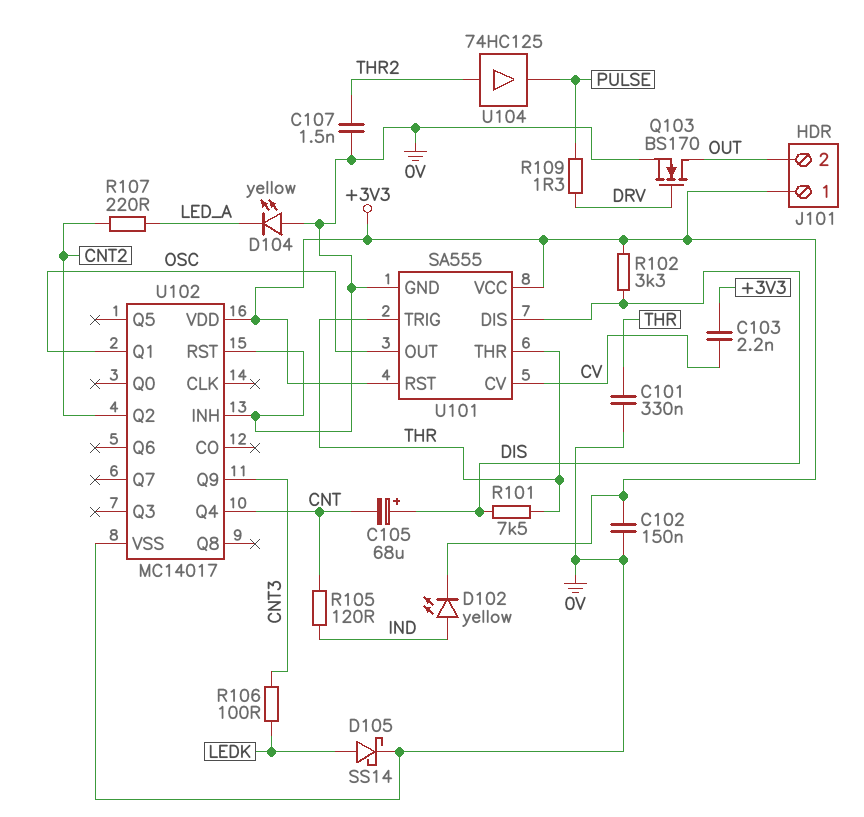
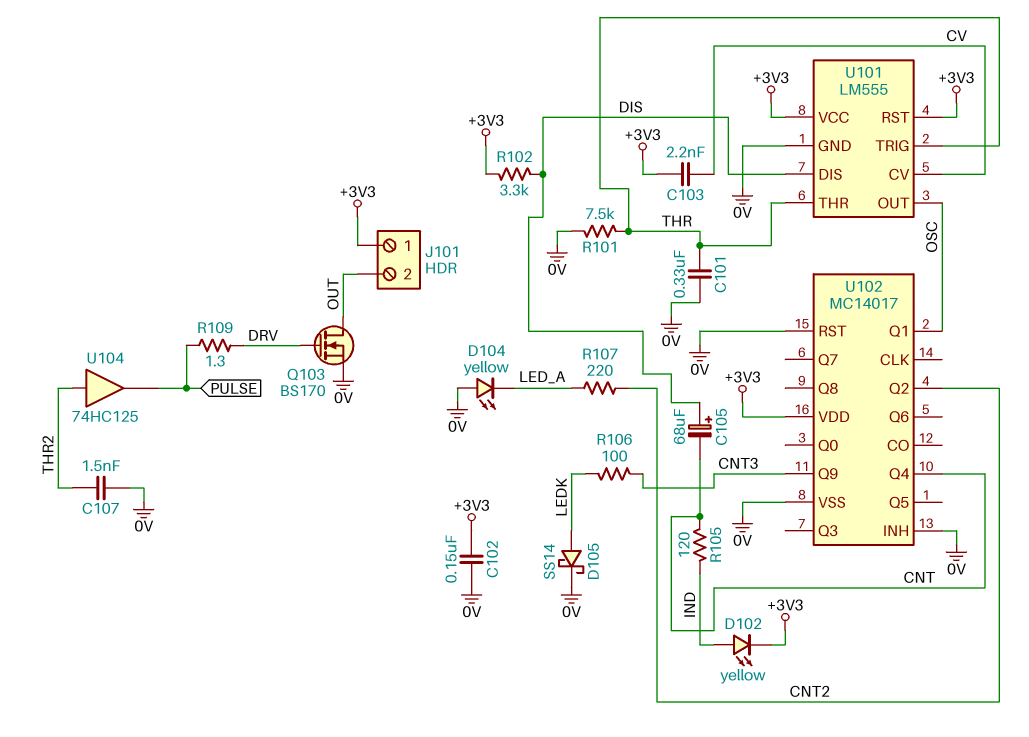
R101: 7.5k (DIS, THR) -> 7.5k (0V, THR)
U101: SA555 -> LM555

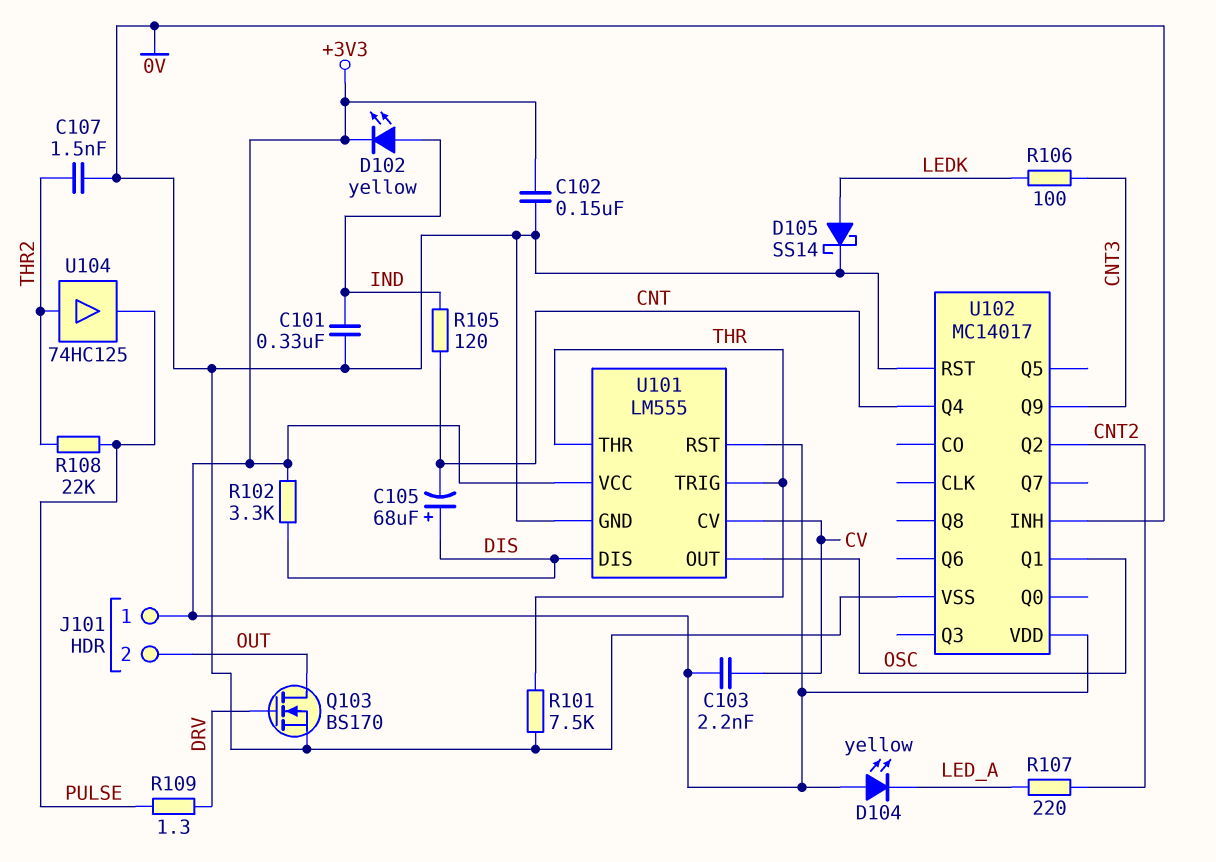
C101: 330nF (0V, THR) -> 330nF (0V, IND)
D104: LED yellow (A 0V, K LED_A) -> LED yellow (A +3V3, K LED_A)
R108: none -> 22k (PULSE, THR2)

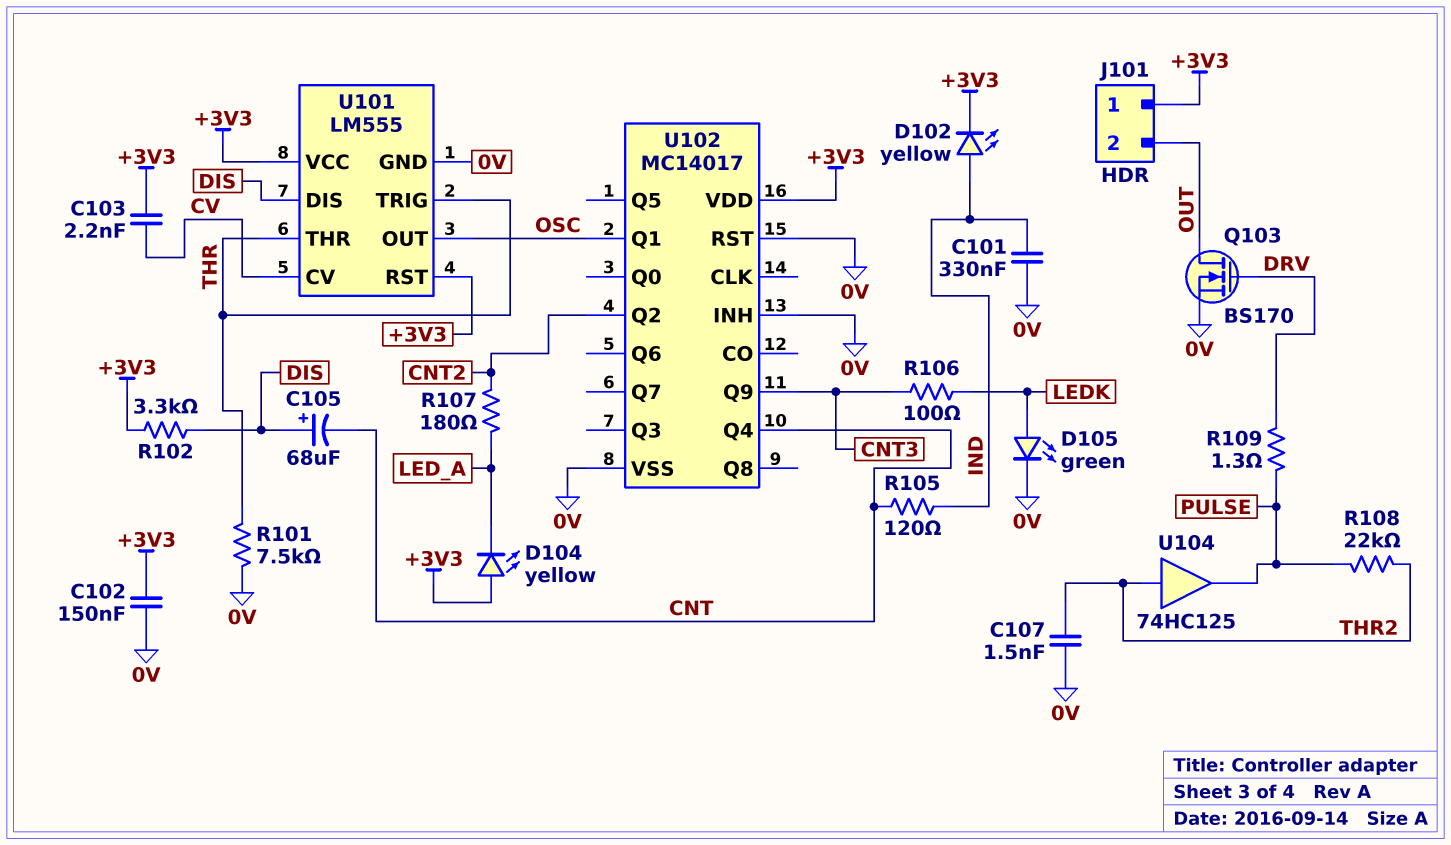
D105: schottky SS14 (A LEDK, K 0V) -> LED green (A LEDK, K 0V)
R107: 220 (CNT2, LED_A) -> 180 (CNT2, LED_A)

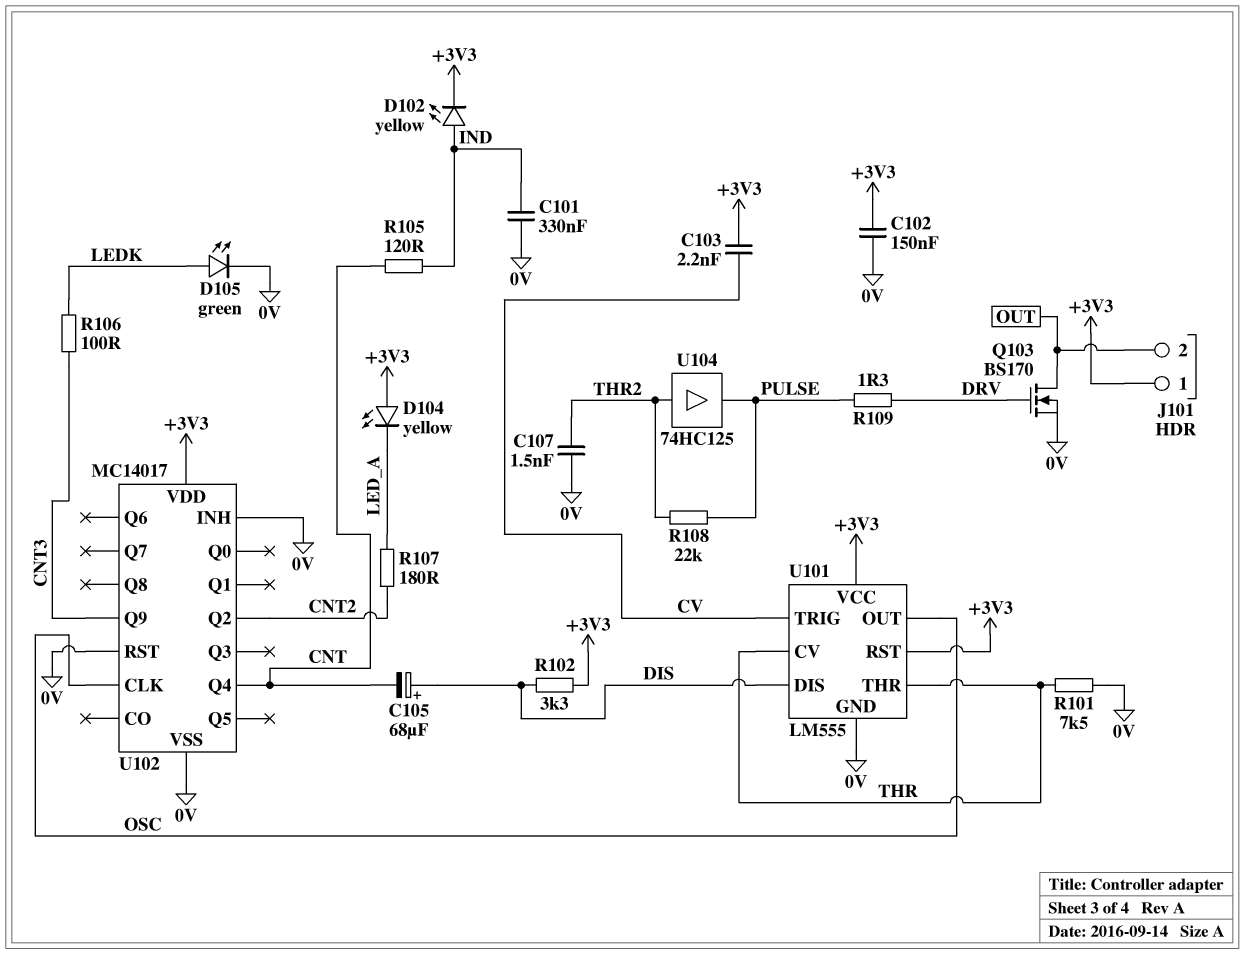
U101 pin CV: CV -> THR
U101 pin TRIG: THR -> CV
U102 pin CLK: none -> OSC
U102 pin Q1: OSC -> none

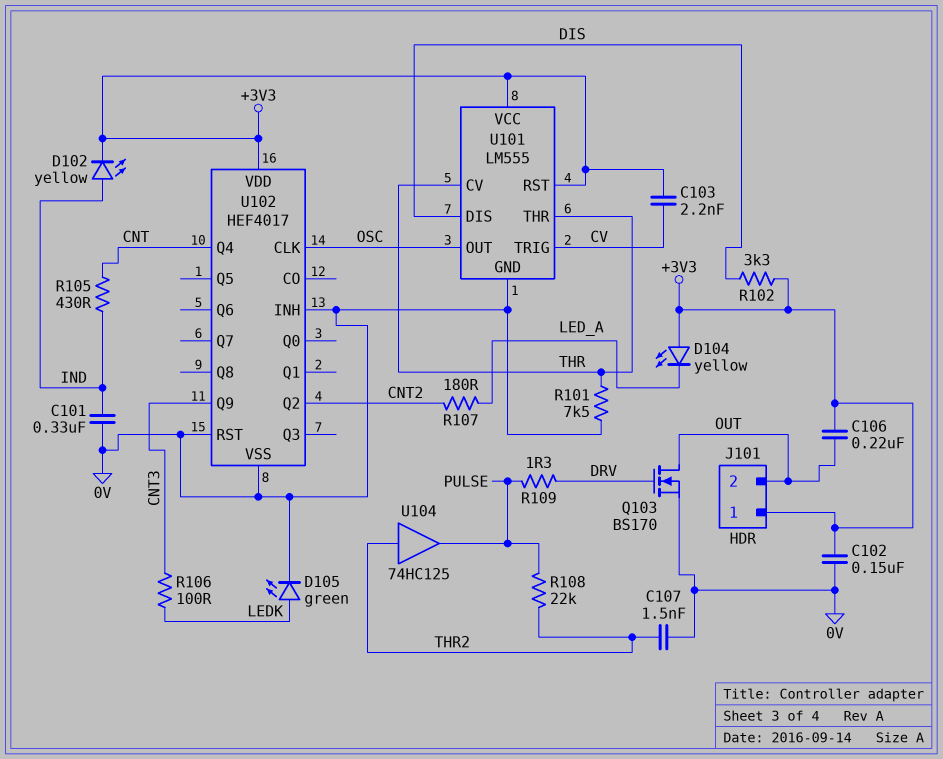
C105: 68uF (plus DIS, minus CNT) -> none
C106: none -> 220nF (+3V3, OUT)
R105: 120 (CNT, IND) -> 430 (CNT, IND)
U102: MC14017 -> HEF4017

